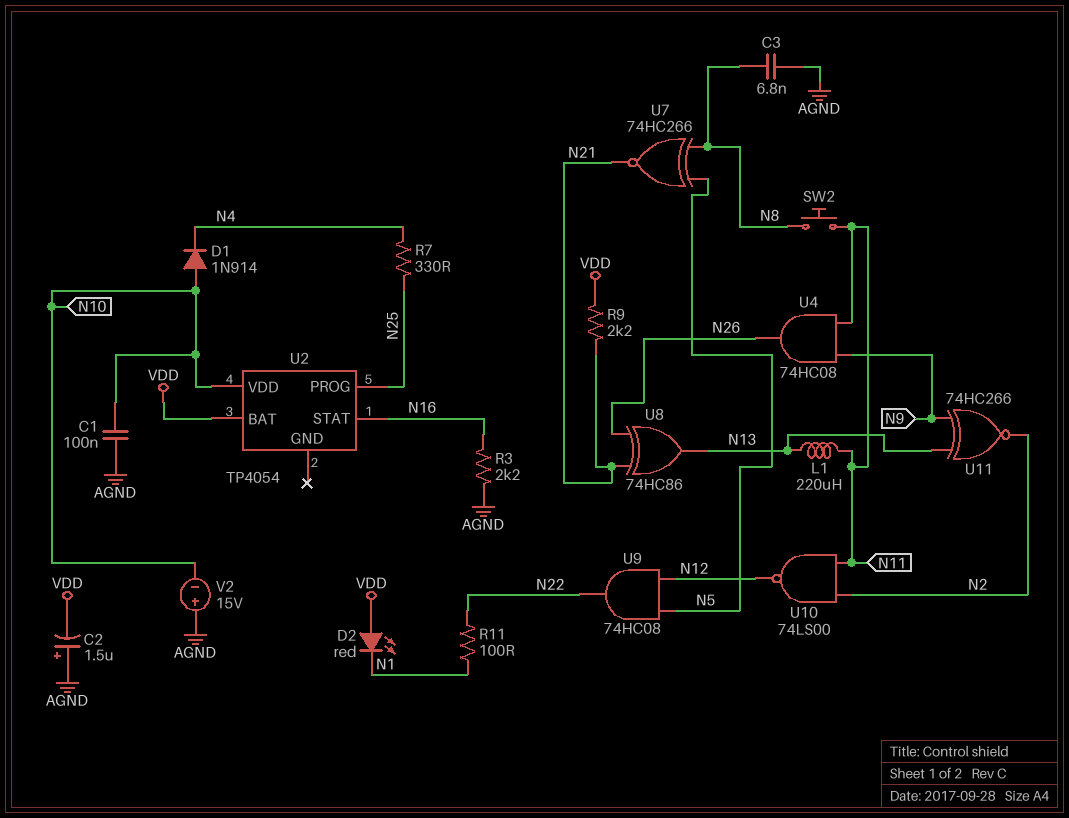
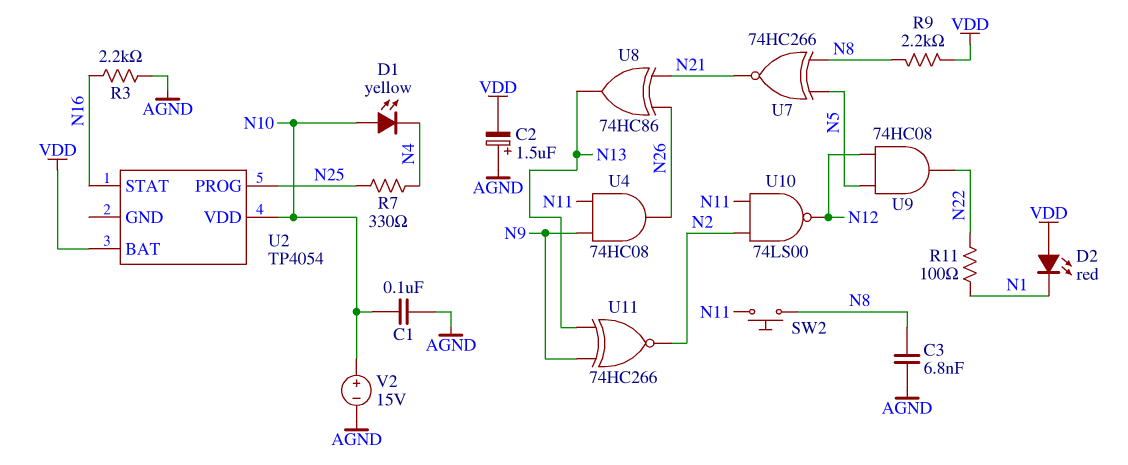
D1: diode 1N914 (A N10, K N4) -> LED yellow (A N10, K N4)
L1: 220uH (N11, N13) -> none
R9: 2.2k (N21, VDD) -> 2.2k (N8, VDD)
V2: 15V (plus AGND, minus N10) -> 15V (plus N10, minus AGND)

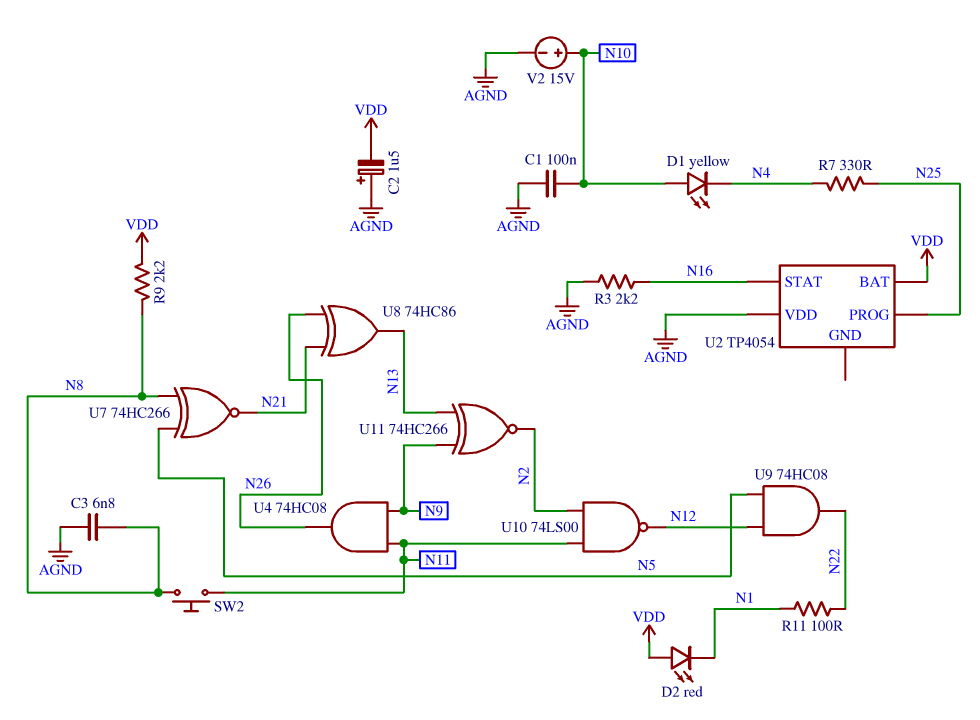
U2 pin VDD: N10 -> AGND

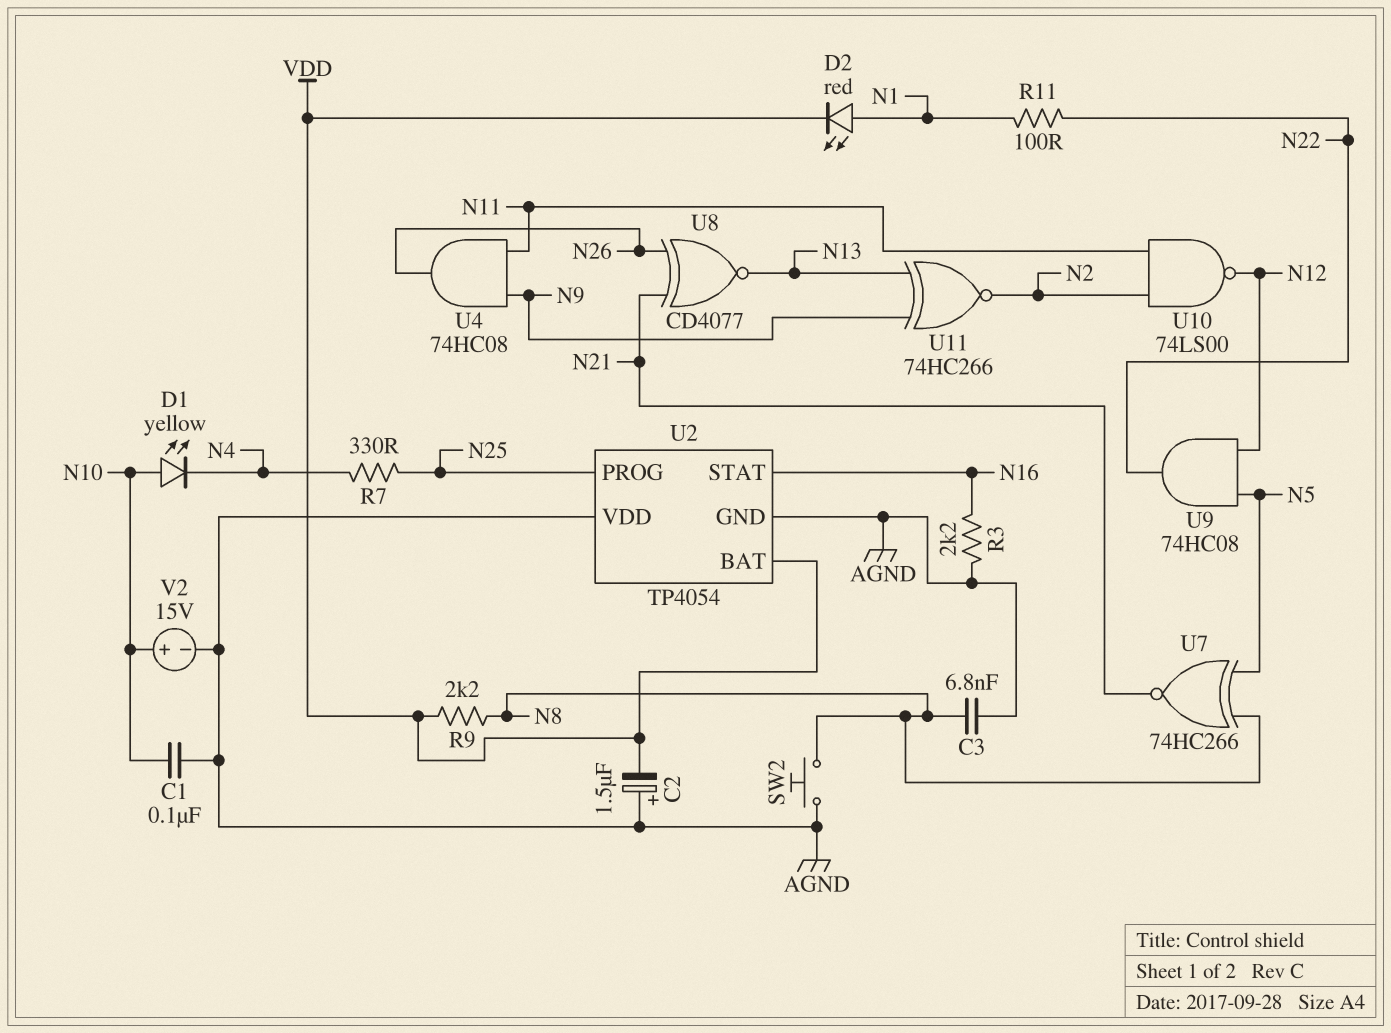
D2: LED red (A VDD, K N1) -> LED red (A N1, K VDD)
SW2: button (N8, N11) -> button (AGND, N8)
U2 pin GND: none -> AGND
U8: XOR 74HC86 (in N21, in N26, out N13) -> XNOR CD4077 (in N21, in N26, out N13)

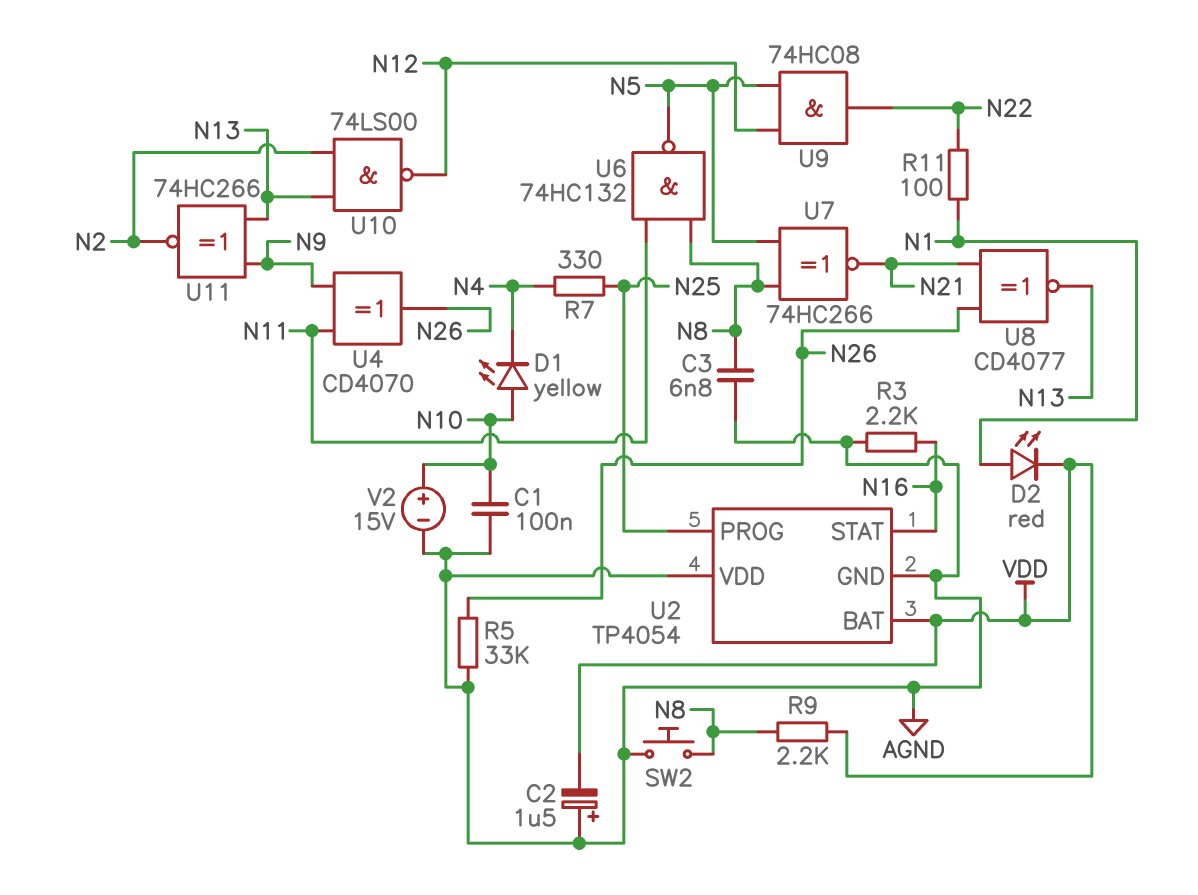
R5: none -> 33k (AGND, N26)
U4: AND 74HC08 (in N9, in N11, out N26) -> XOR CD4070 (in N9, in N11, out N26)
U6: none -> NAND 74HC132 (in N8, in N11, out N5)
U10: NAND 74LS00 (in N2, in N11, out N12) -> NAND 74LS00 (in N2, in N13, out N12)

